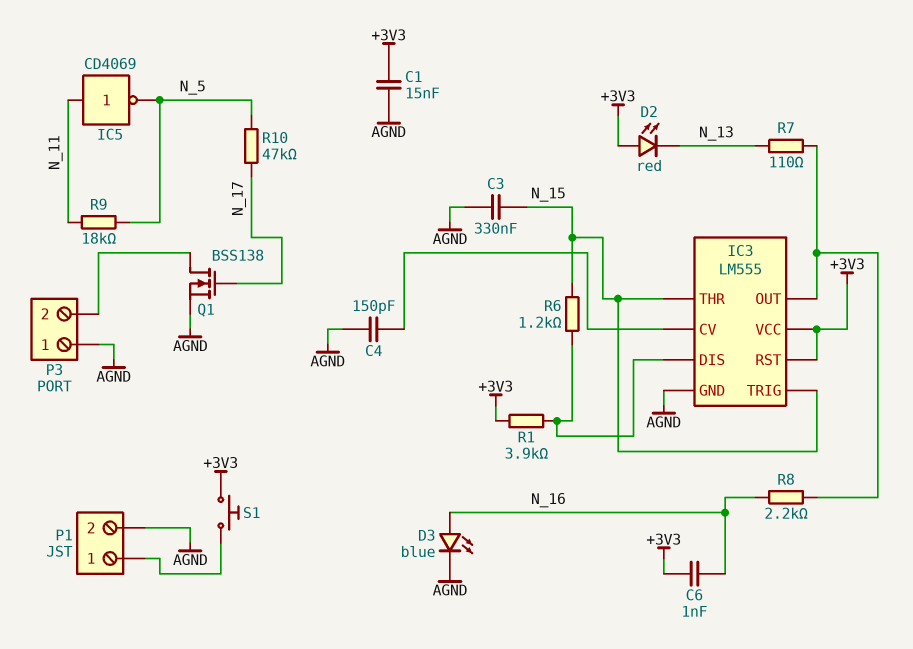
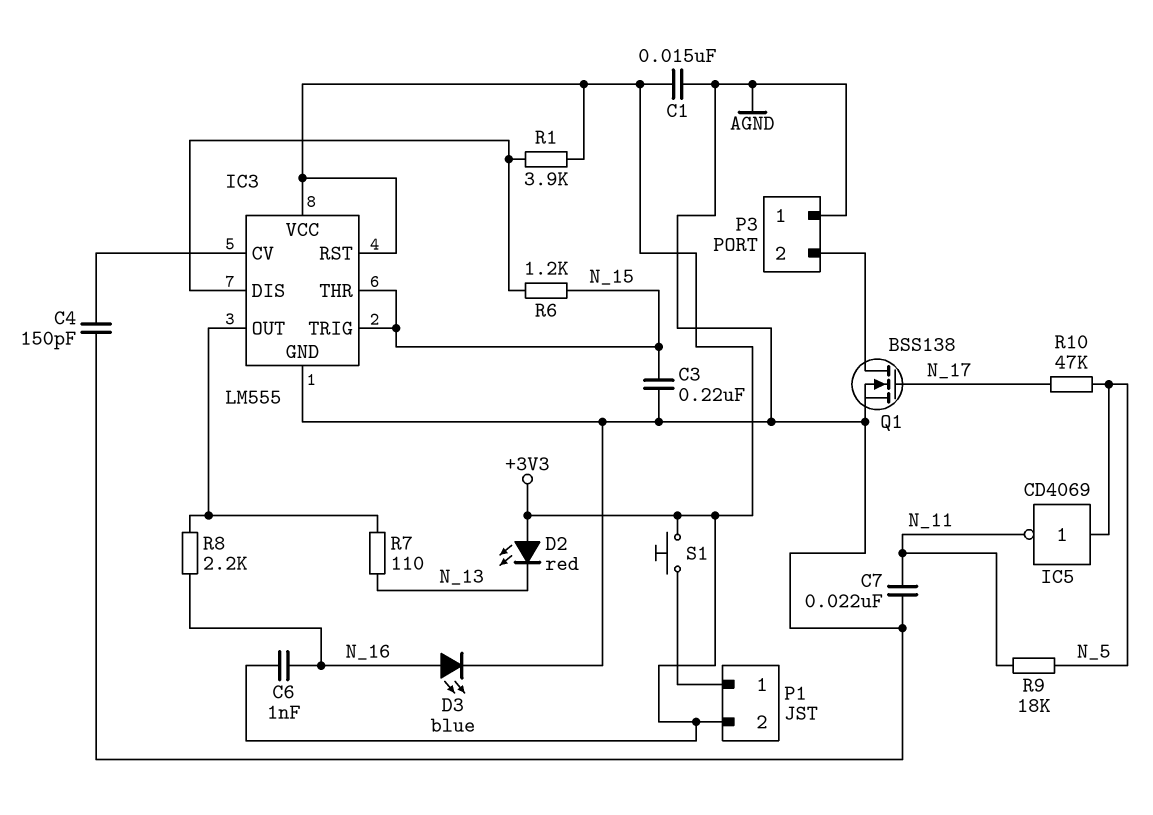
C3: 330nF (AGND, N_15) -> 220nF (AGND, N_15)
C7: none -> 22nF (AGND, N_11)
IC5: NOT CD4069 (in N_11, out N_5) -> NOT CD4069 (in N_5, out N_11)
P1 pin 2: AGND -> +3V3

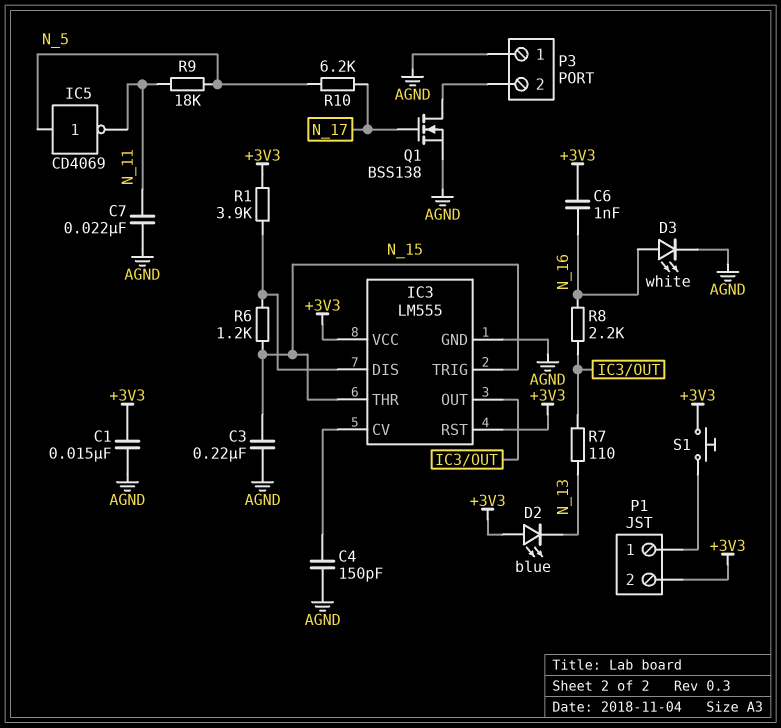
D2: LED red (A +3V3, K N_13) -> LED blue (A +3V3, K N_13)
D3: LED blue (A N_16, K AGND) -> LED white (A N_16, K AGND)
R10: 47k (N_5, N_17) -> 6.2k (N_5, N_17)

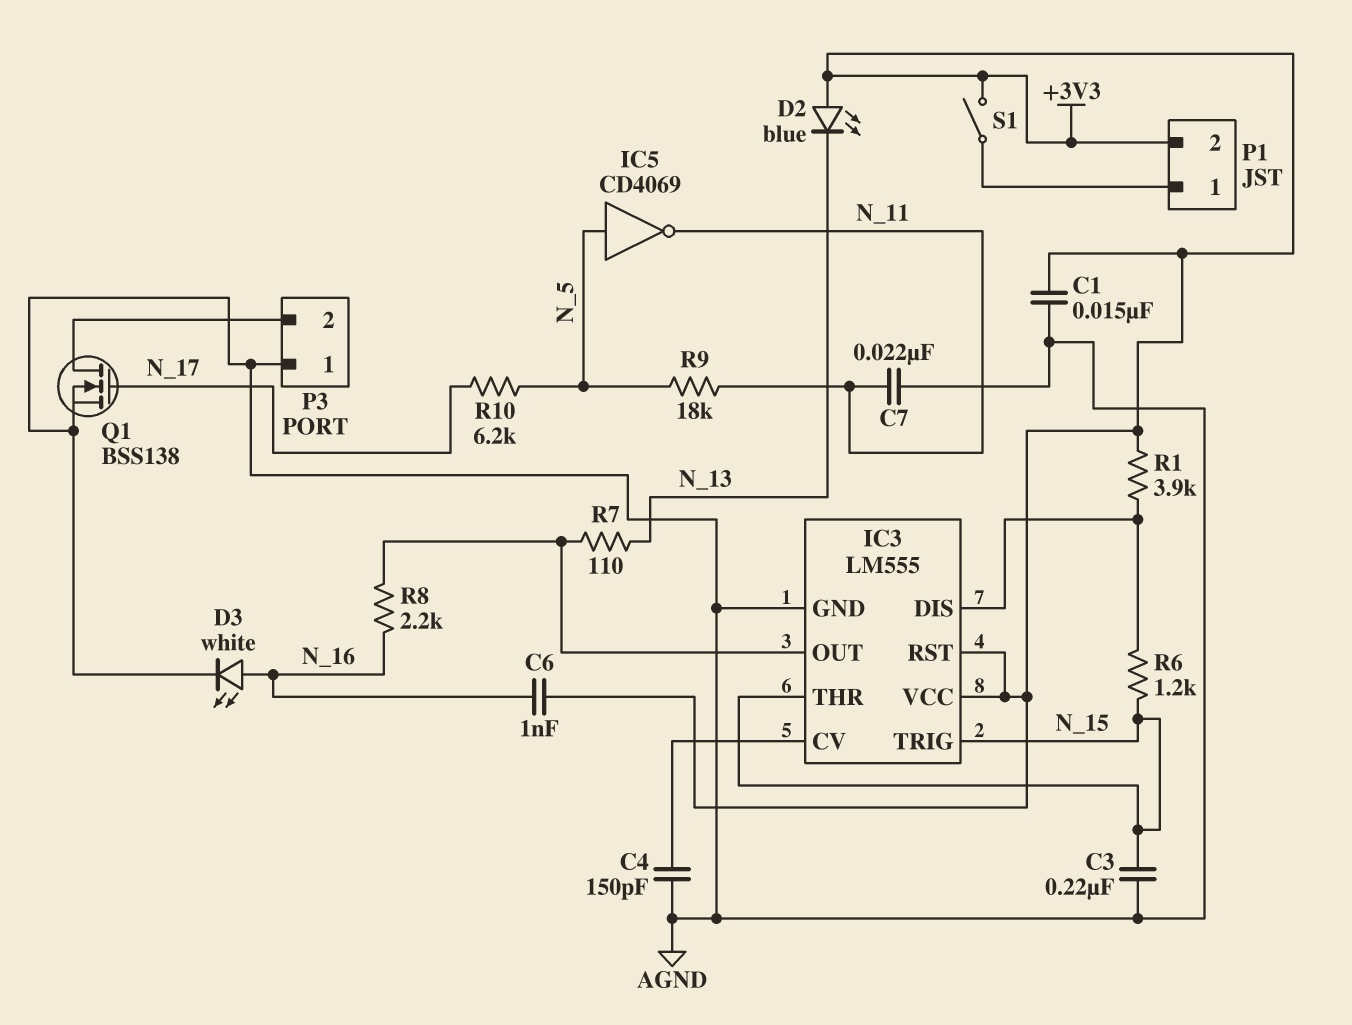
S1: button (+3V3, P1/1) -> switch (+3V3, P1/1)

